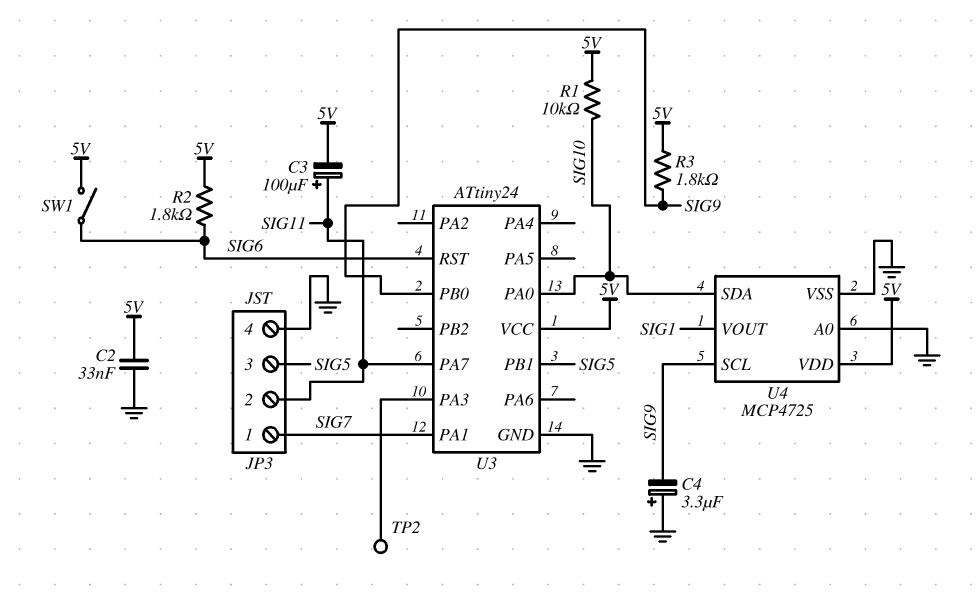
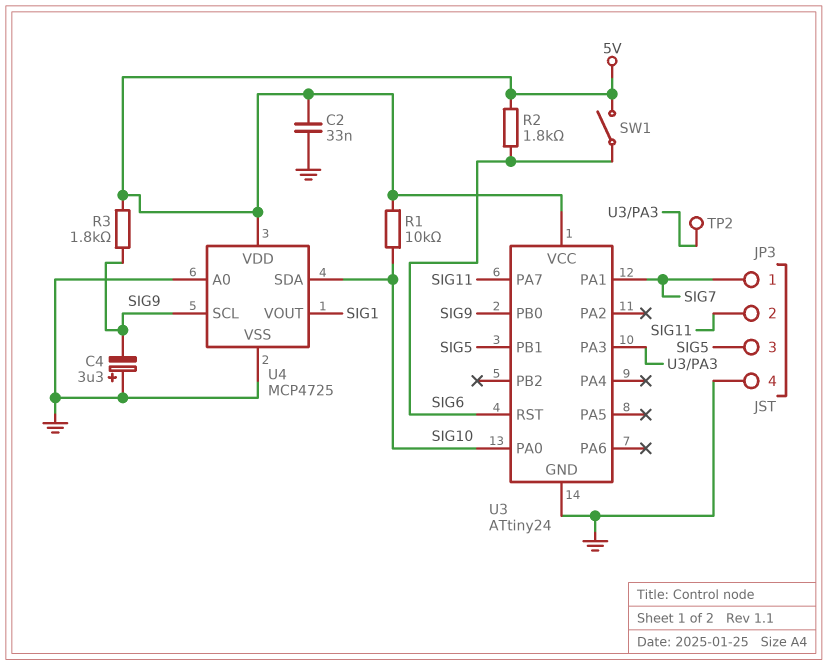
C3: 100uF (plus SIG11, minus 5V) -> none

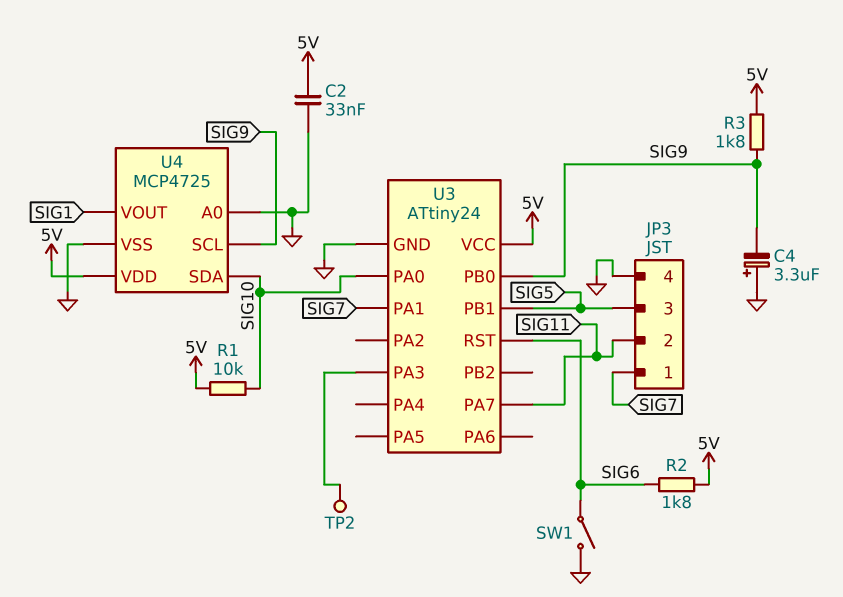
SW1: switch (5V, SIG6) -> switch (GND, SIG6)

